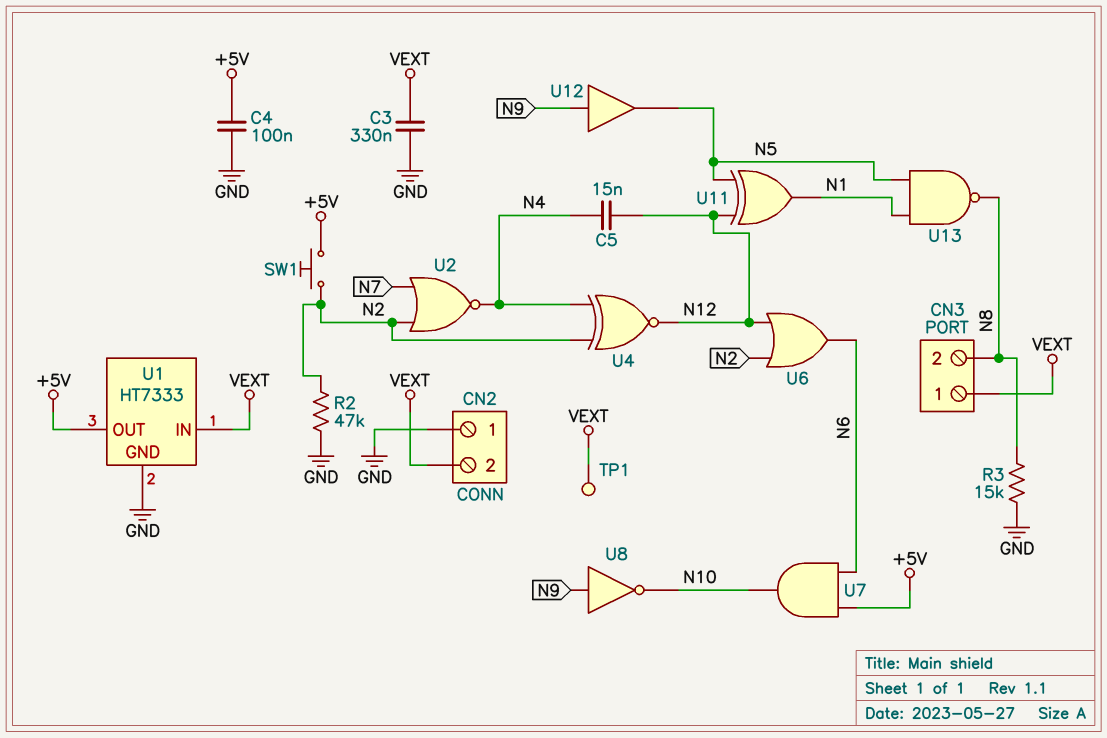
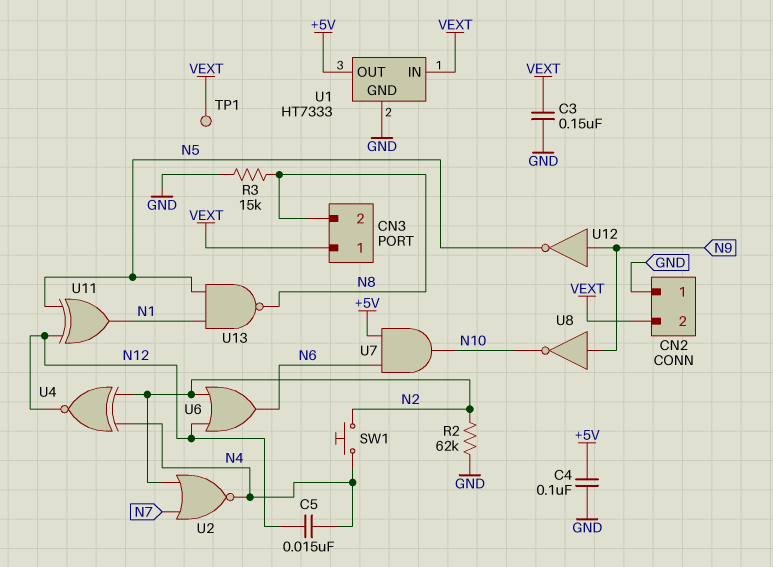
C3: 330nF (GND, VEXT) -> 150nF (GND, VEXT)
R2: 47k (GND, N2) -> 62k (GND, N2)
SW1: button (+5V, N2) -> button (N2, N4)
U12: buffer (in N9, out N5) -> NOT (in N9, out N5)

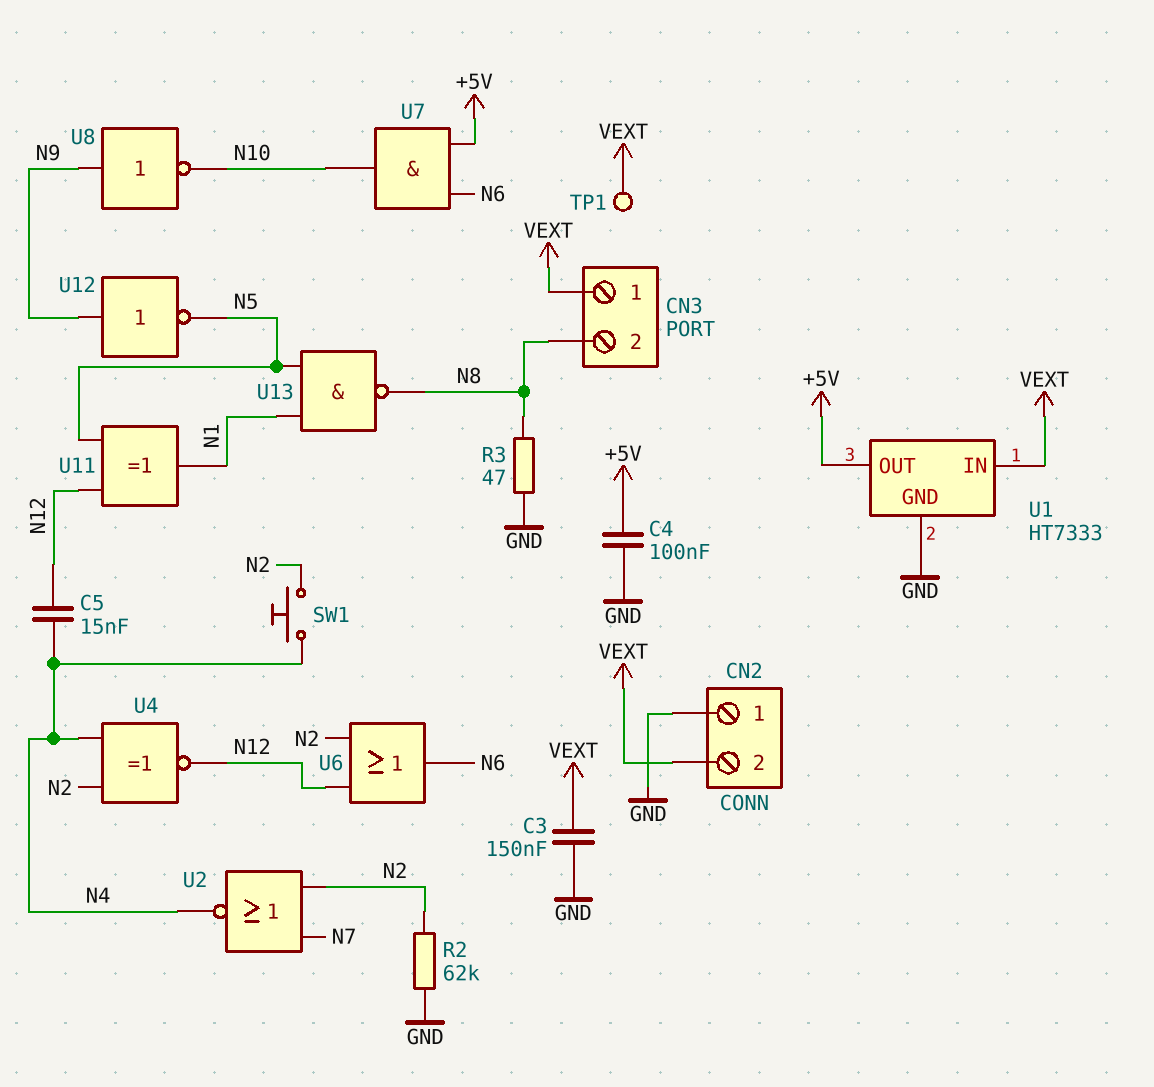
R3: 15k (GND, N8) -> 47 (GND, N8)

